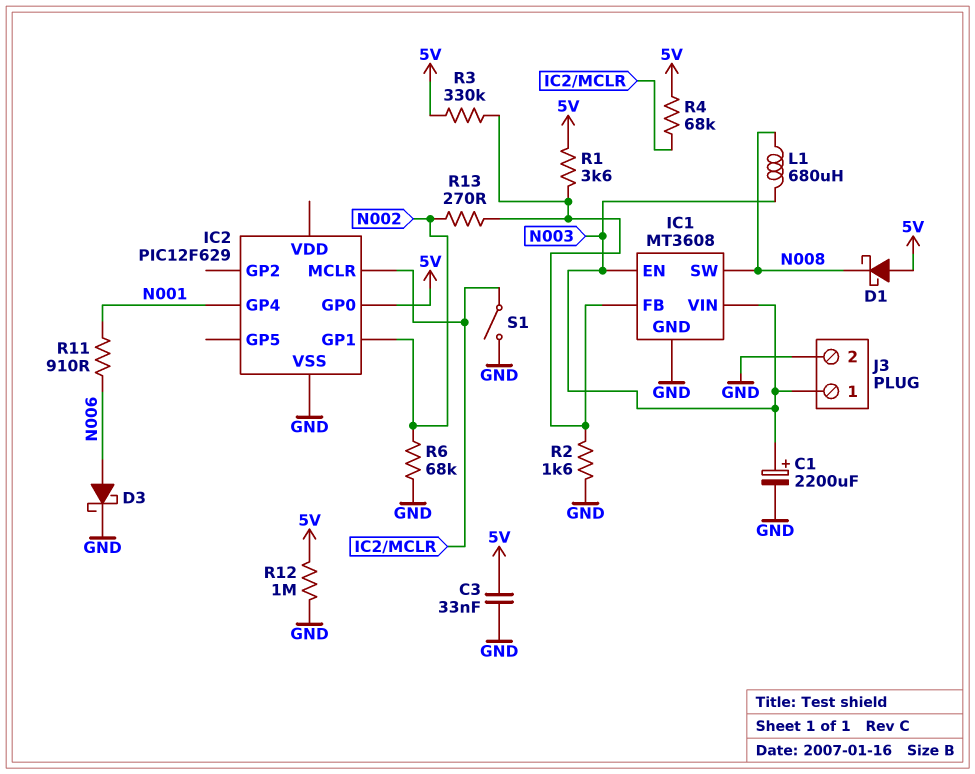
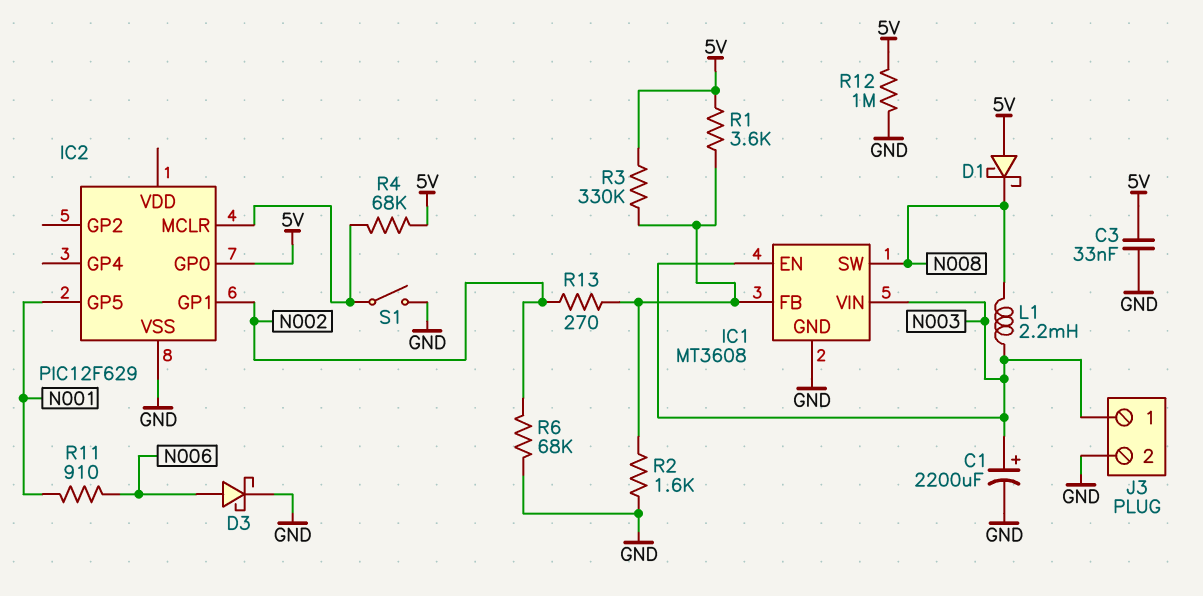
IC2 pin GP4: N001 -> none
IC2 pin GP5: none -> N001
L1: 680uH (N003, N008) -> 2.2mH (N003, N008)

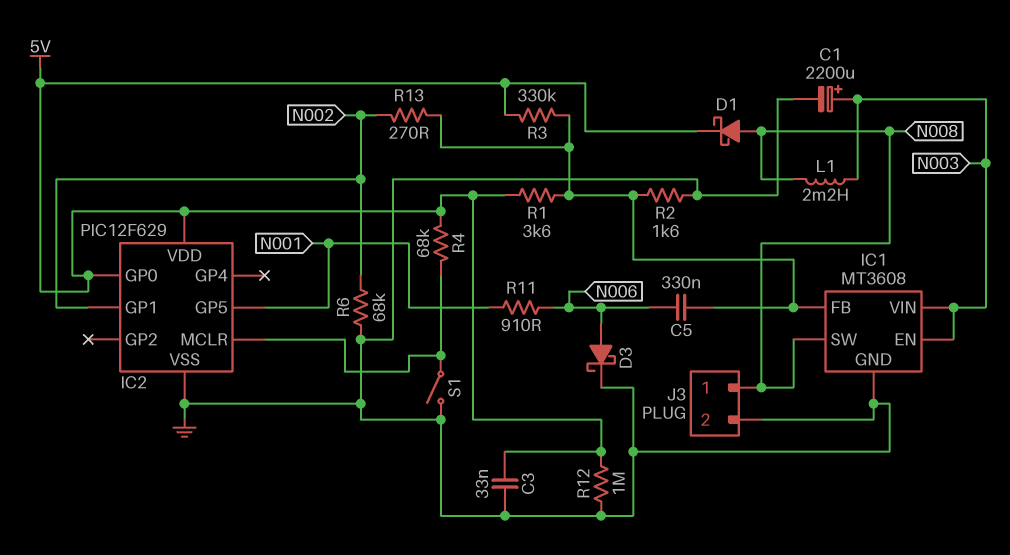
C5: none -> 330nF (IC1/FB, N006)
D1: schottky (A 5V, K N008) -> schottky (A N008, K 5V)
IC2 pin VDD: none -> 5V
J3 pin 1: N003 -> N008

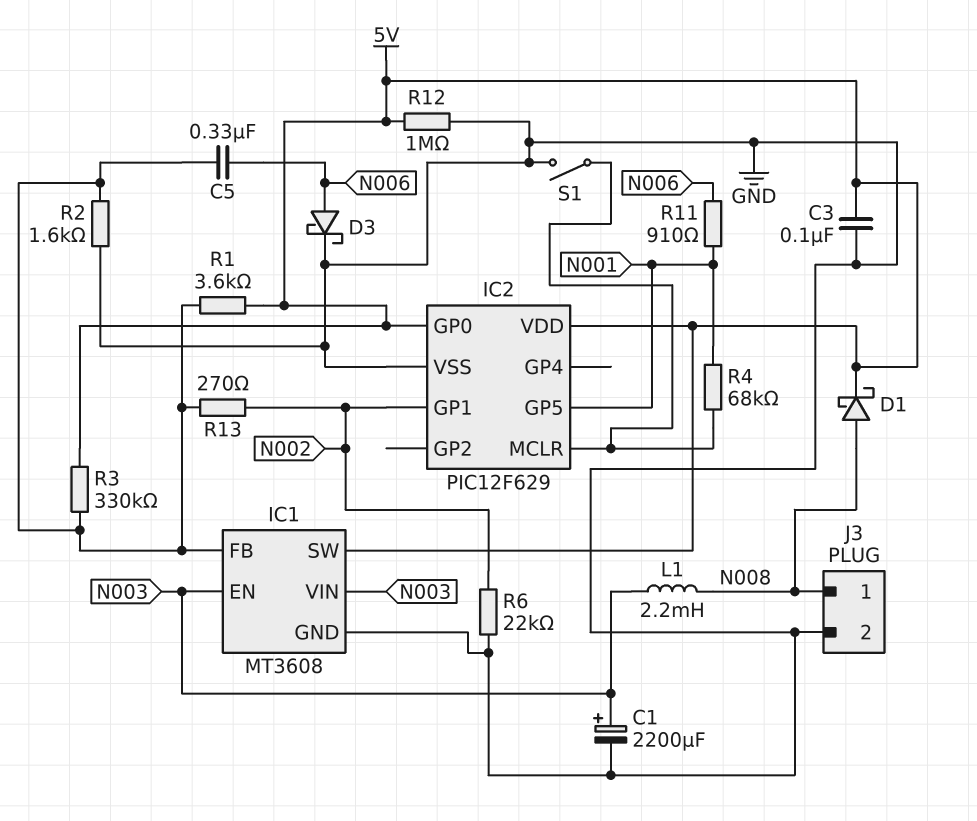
C3: 33nF (5V, GND) -> 100nF (5V, GND)
IC1 pin SW: N008 -> 5V
R4: 68k (5V, IC2/MCLR) -> 68k (IC2/MCLR, N001)
R6: 68k (GND, N002) -> 22k (GND, N002)

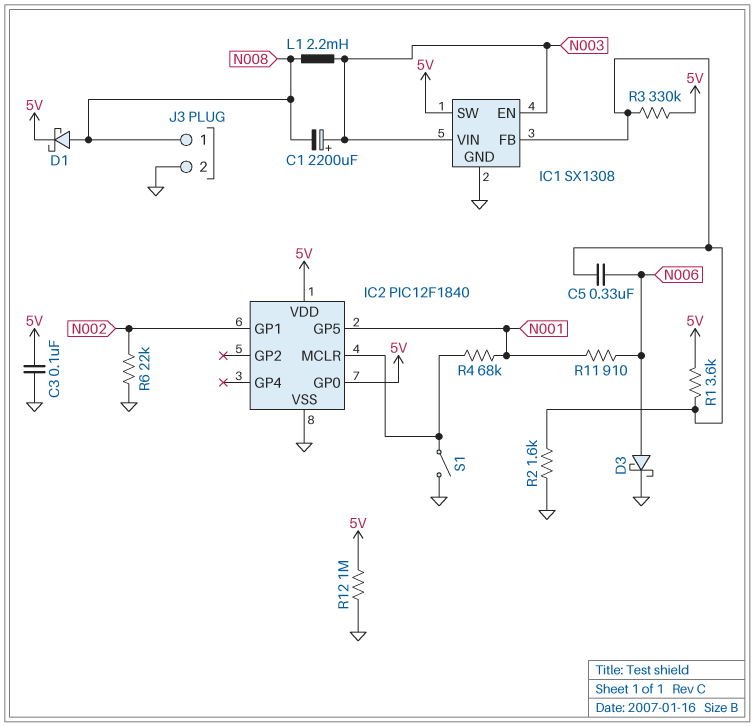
C1: 2200uF (plus N003, minus GND) -> 2200uF (plus N003, minus N008)
IC1: MT3608 -> SX1308
IC2: PIC12F629 -> PIC12F1840
R13: 270 (IC1/FB, N002) -> none

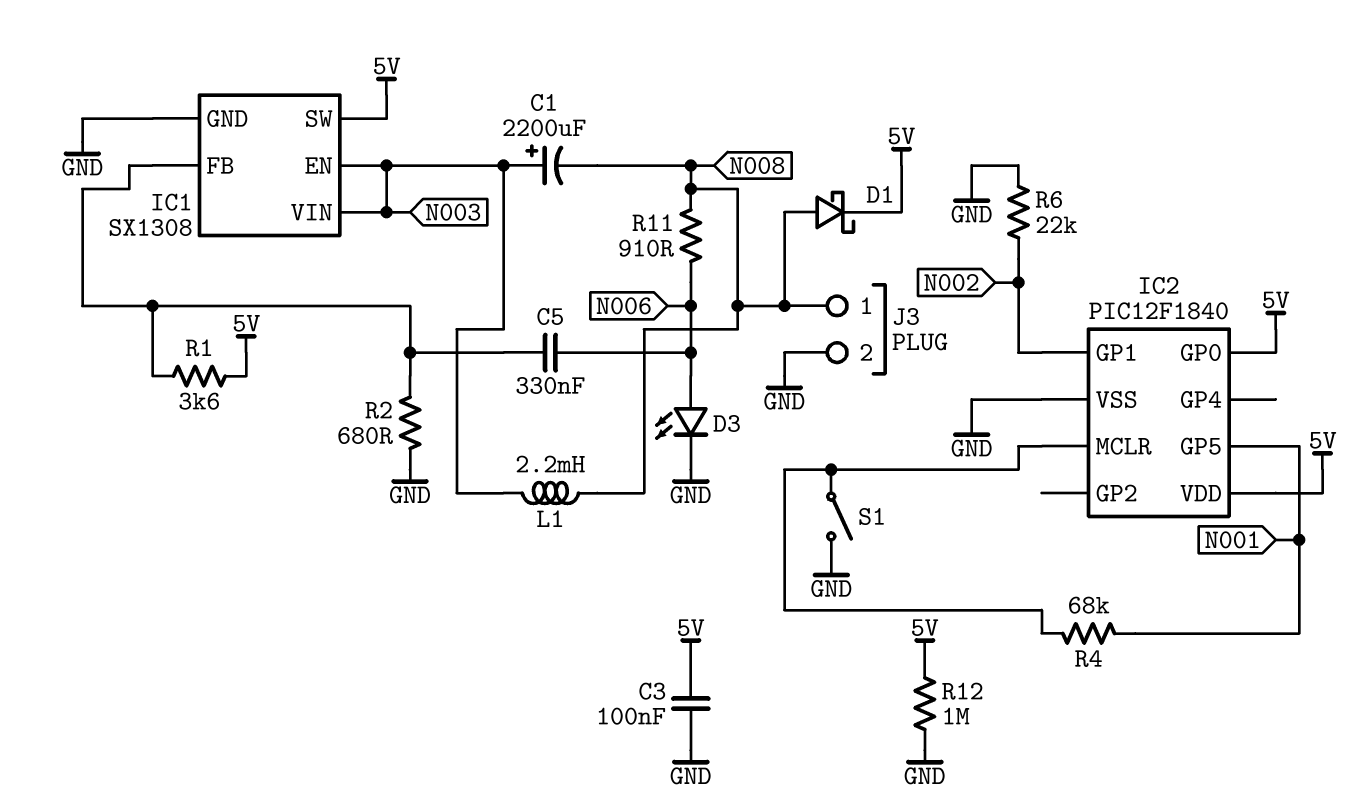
D3: schottky (A N006, K GND) -> LED (A N006, K GND)
R2: 1.6k (GND, IC1/FB) -> 680 (GND, IC1/FB)
R3: 330k (5V, IC1/FB) -> none
R11: 910 (N001, N006) -> 910 (N006, N008)

